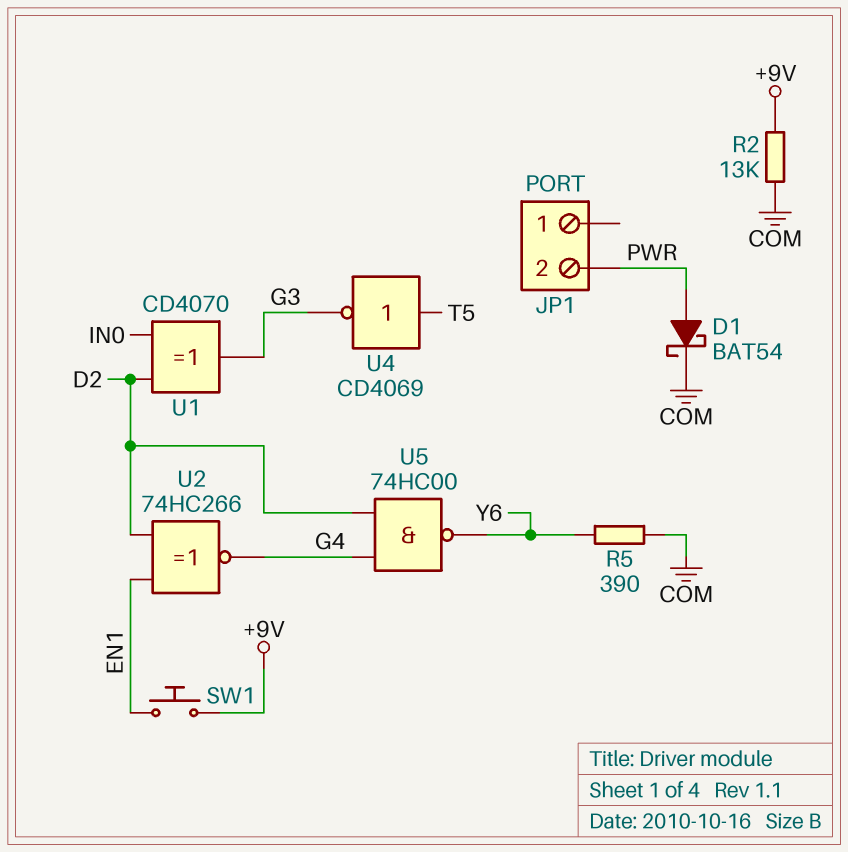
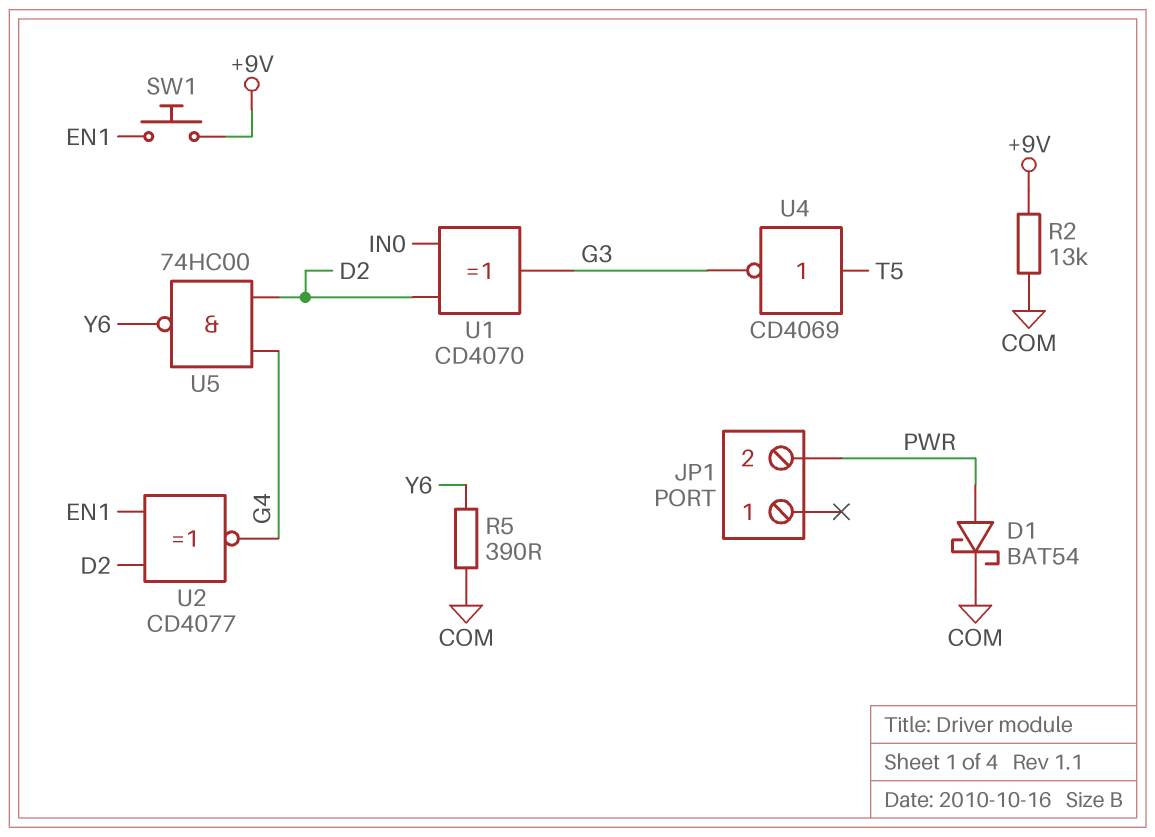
U2: XNOR 74HC266 (in D2, in EN1, out G4) -> XNOR CD4077 (in D2, in EN1, out G4)

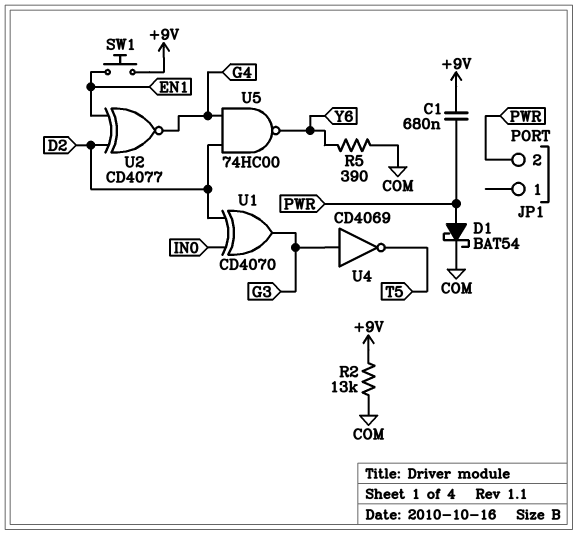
C1: none -> 680nF (+9V, PWR)
U4: NOT CD4069 (in T5, out G3) -> NOT CD4069 (in G3, out T5)

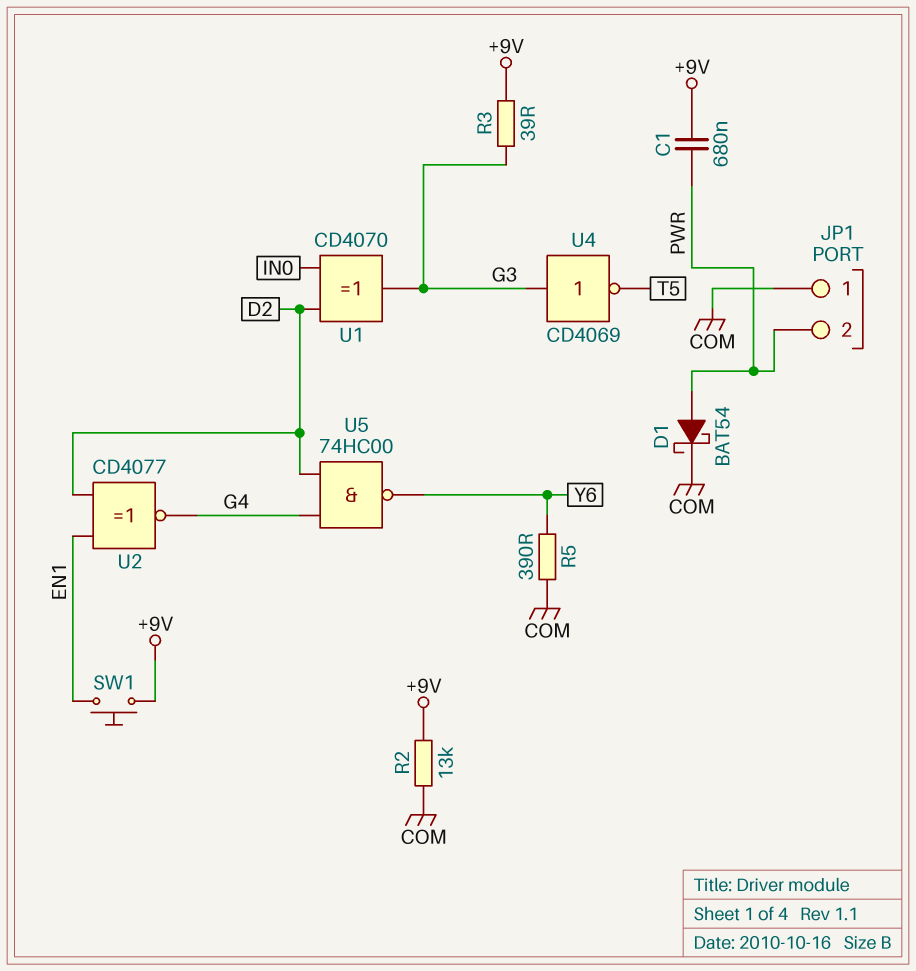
JP1 pin 1: none -> COM
R3: none -> 39 (+9V, G3)

